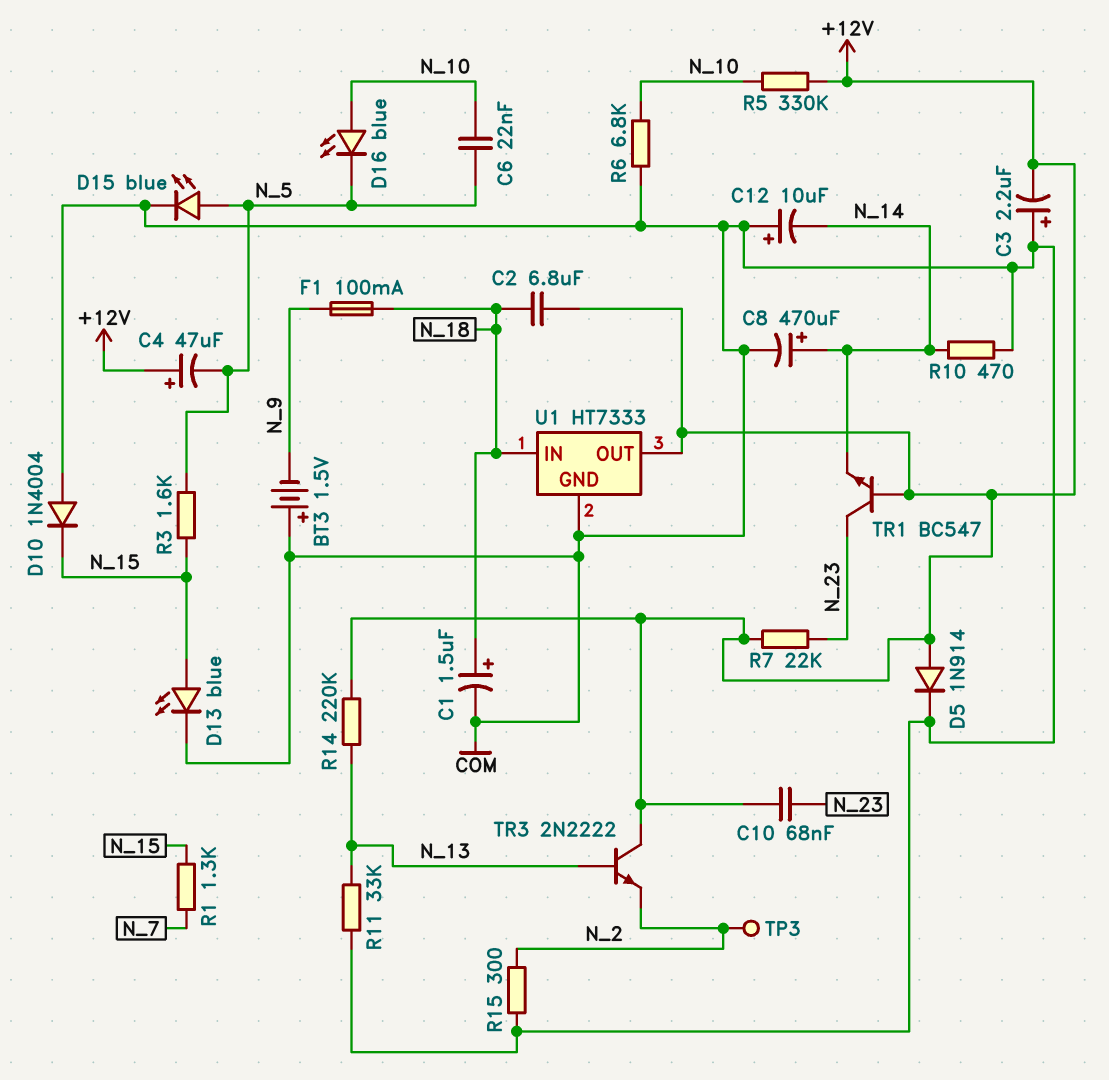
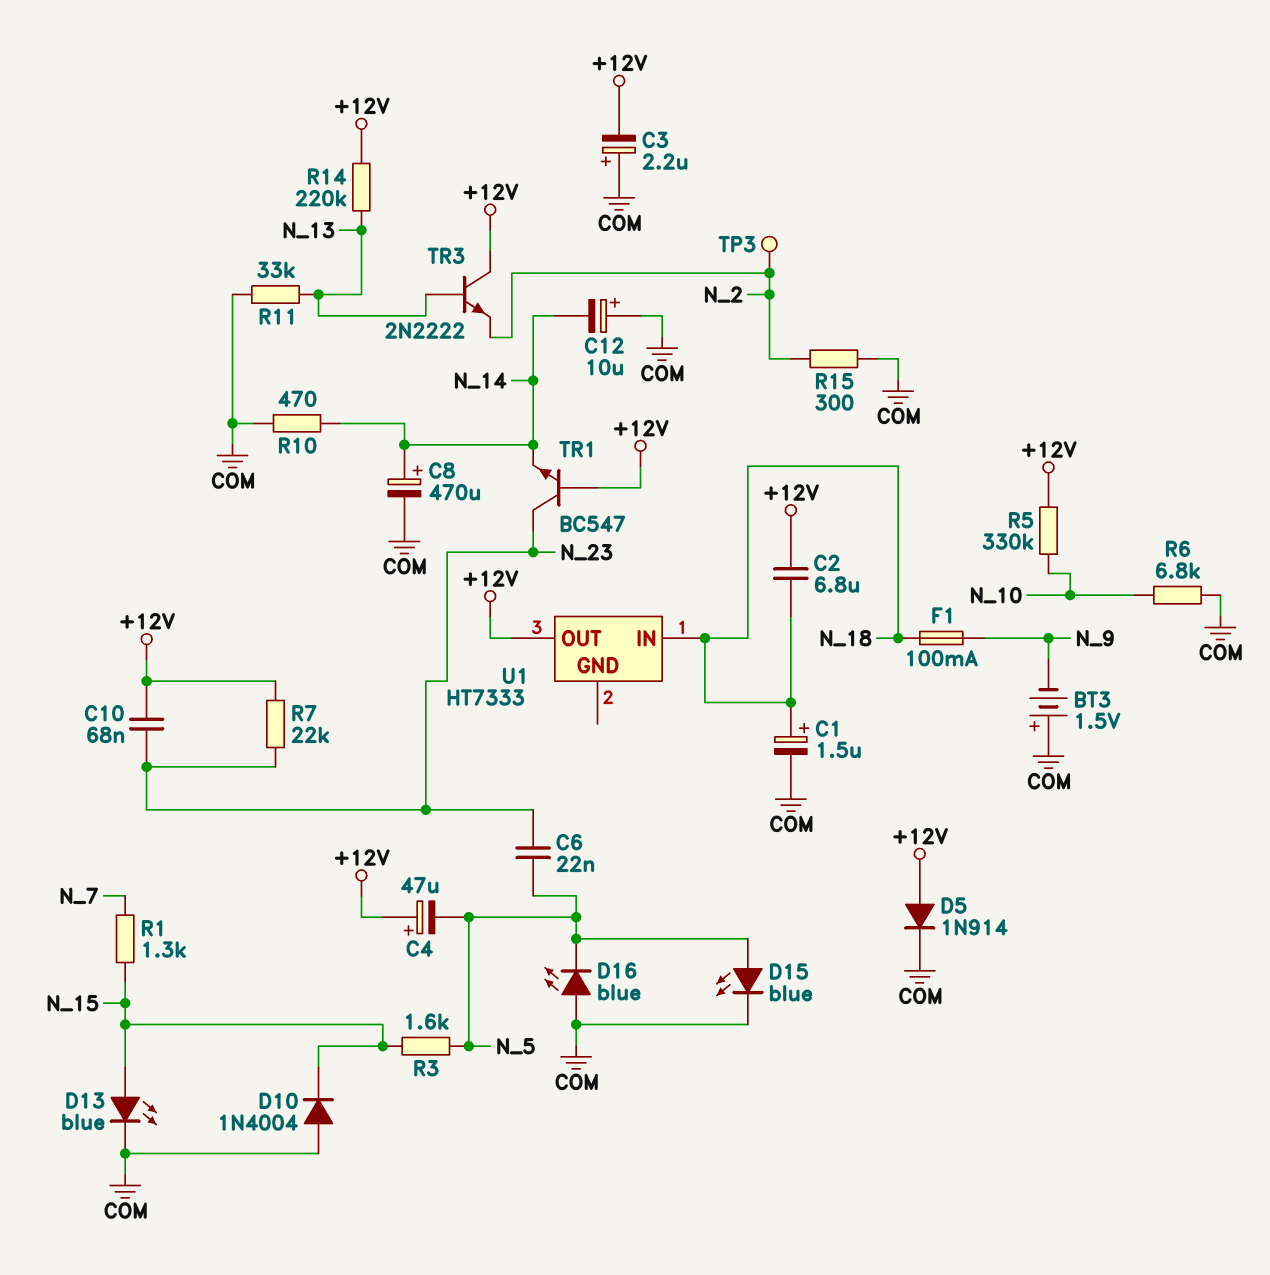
C6: 22nF (N_5, N_10) -> 22nF (N_5, N_23)
D16: LED blue (A N_10, K N_5) -> LED blue (A COM, K N_5)
U1 pin GND: COM -> none

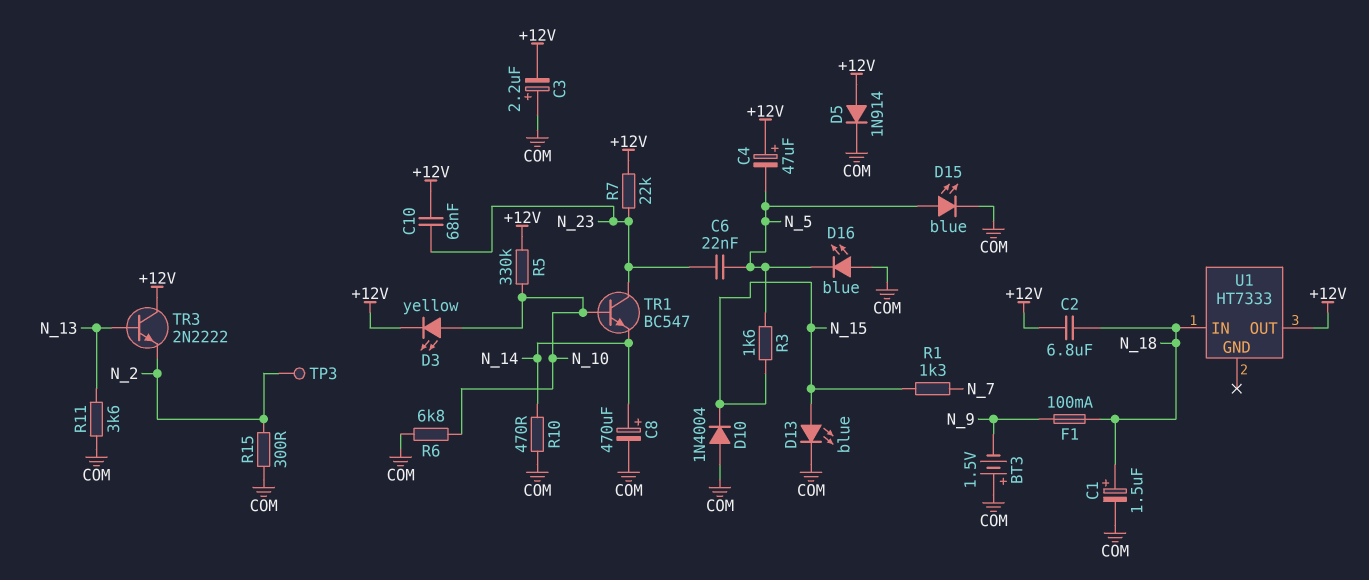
C12: 10uF (plus COM, minus N_14) -> none
D3: none -> LED yellow (A N_10, K +12V)
R11: 33k (COM, N_13) -> 3.6k (COM, N_13)
R14: 220k (+12V, N_13) -> none
TR1: NPN BC547 (B +12V, C N_23, E N_14) -> NPN BC547 (B N_10, C N_23, E N_14)

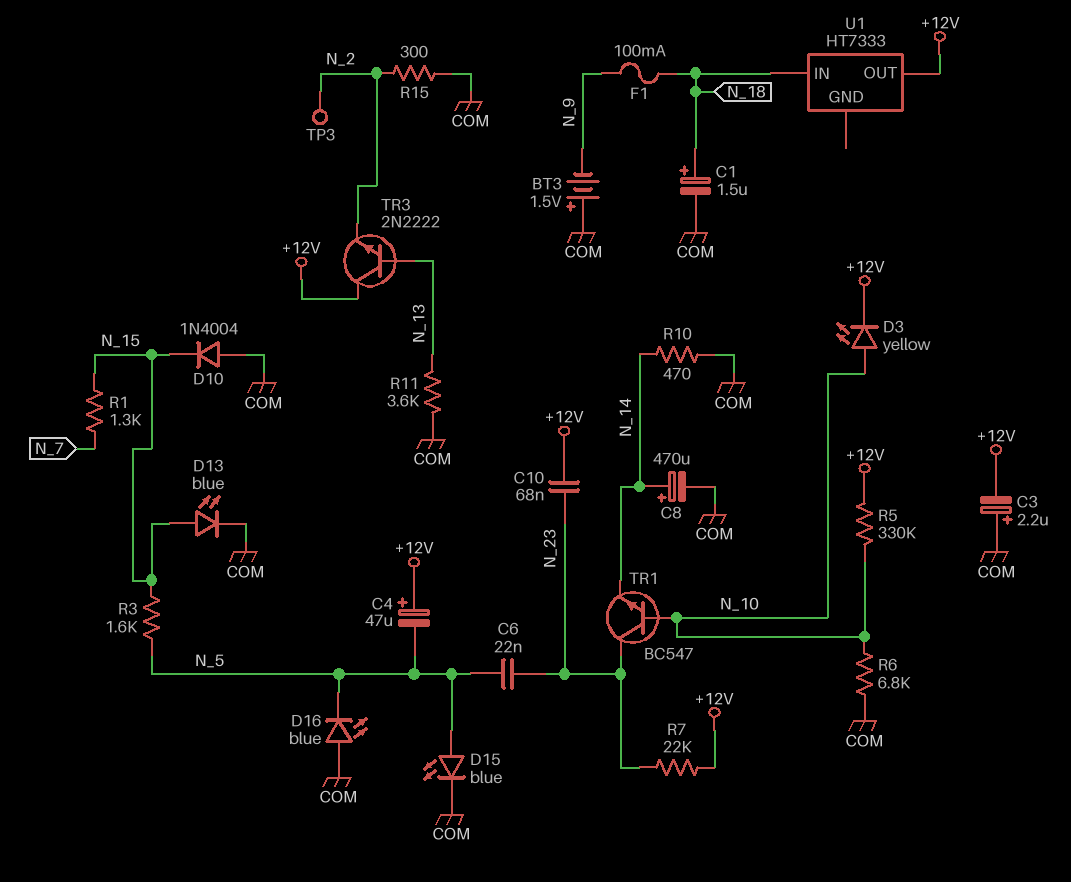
C2: 6.8uF (+12V, N_18) -> none
D5: diode 1N914 (A +12V, K COM) -> none

